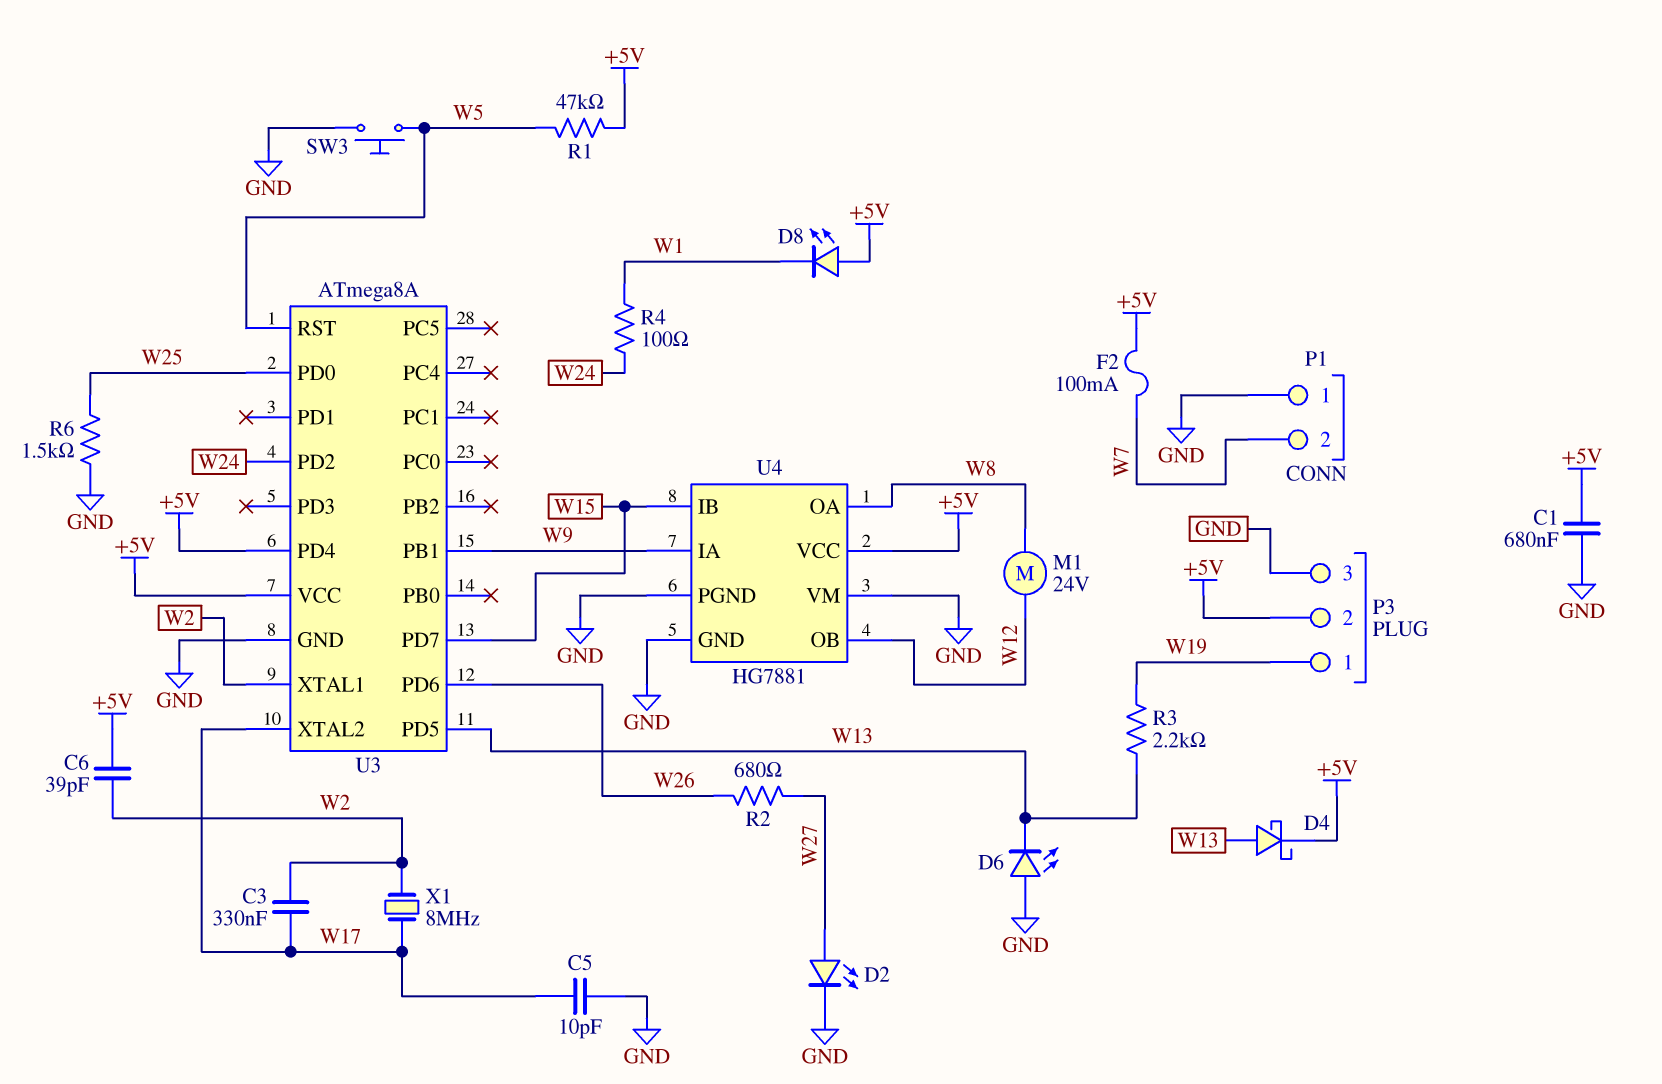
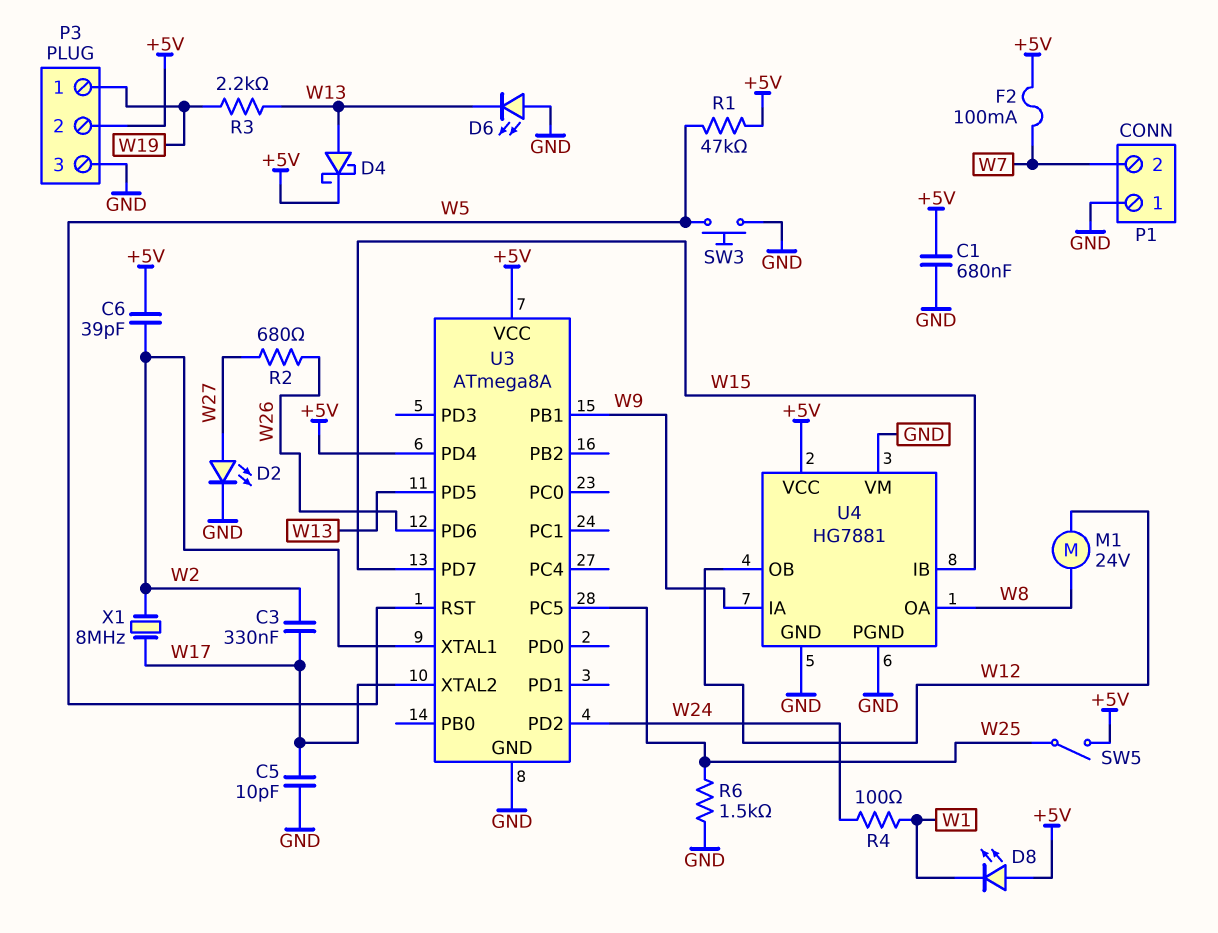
SW5: none -> switch (+5V, W25)
U3 pin PC5: none -> W25
U3 pin PD0: W25 -> none

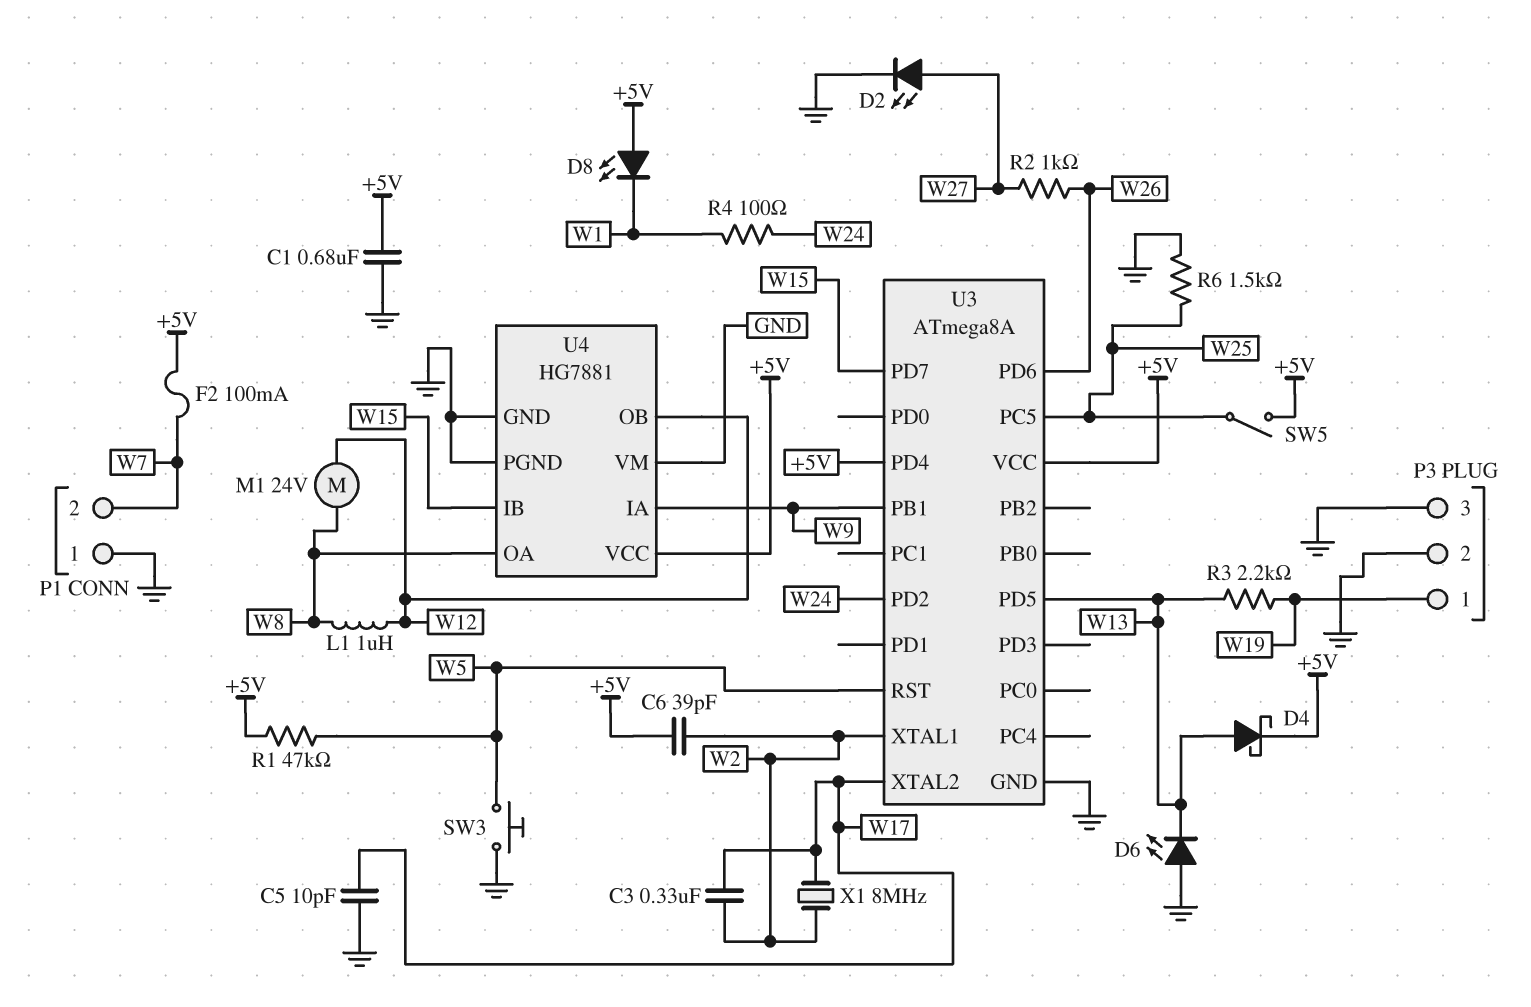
L1: none -> 1uH (W8, W12)
P3 pin 2: +5V -> GND
R2: 680 (W26, W27) -> 1k (W26, W27)

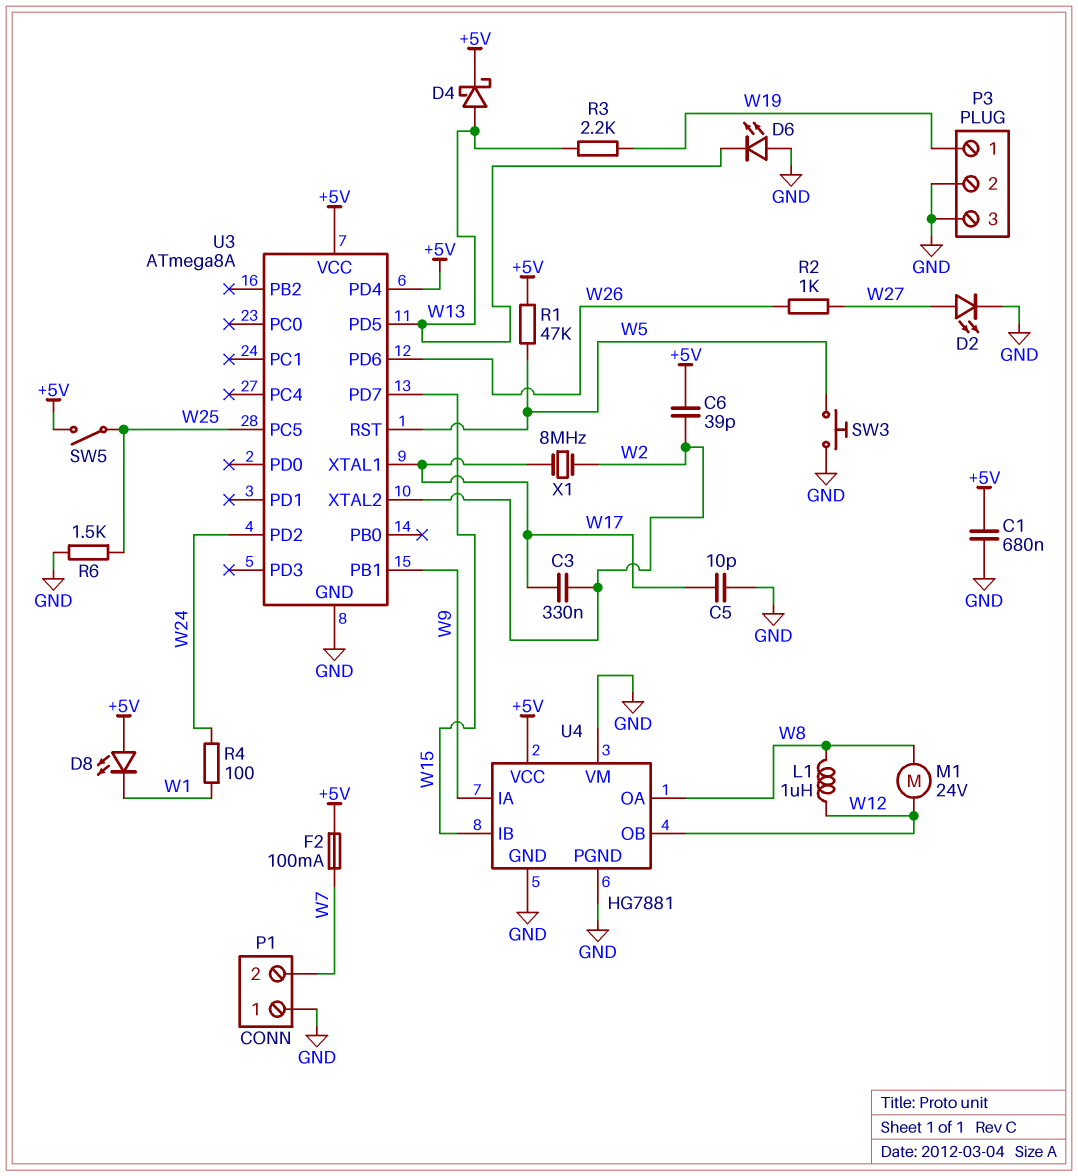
U3 pin XTAL1: W2 -> W17
U3 pin XTAL2: W17 -> W2

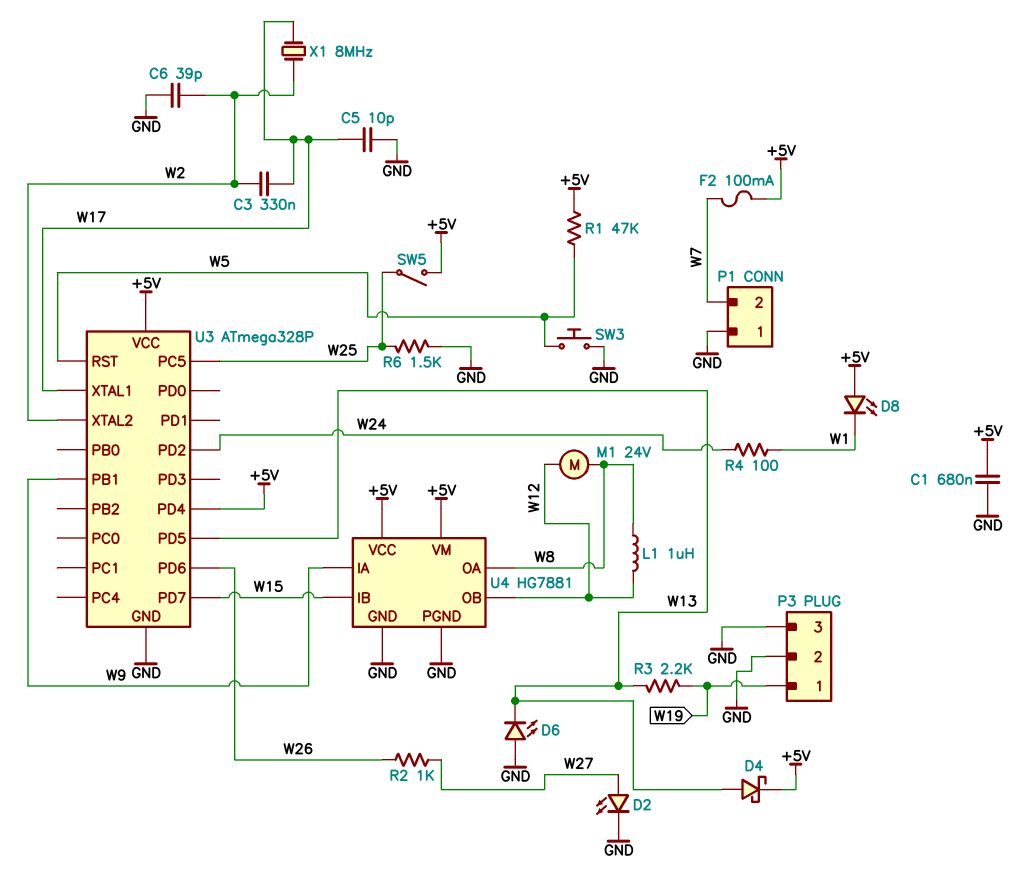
C6: 39pF (+5V, W2) -> 39pF (GND, W2)
U3: ATmega8A -> ATmega328P
U4 pin VM: GND -> +5V

